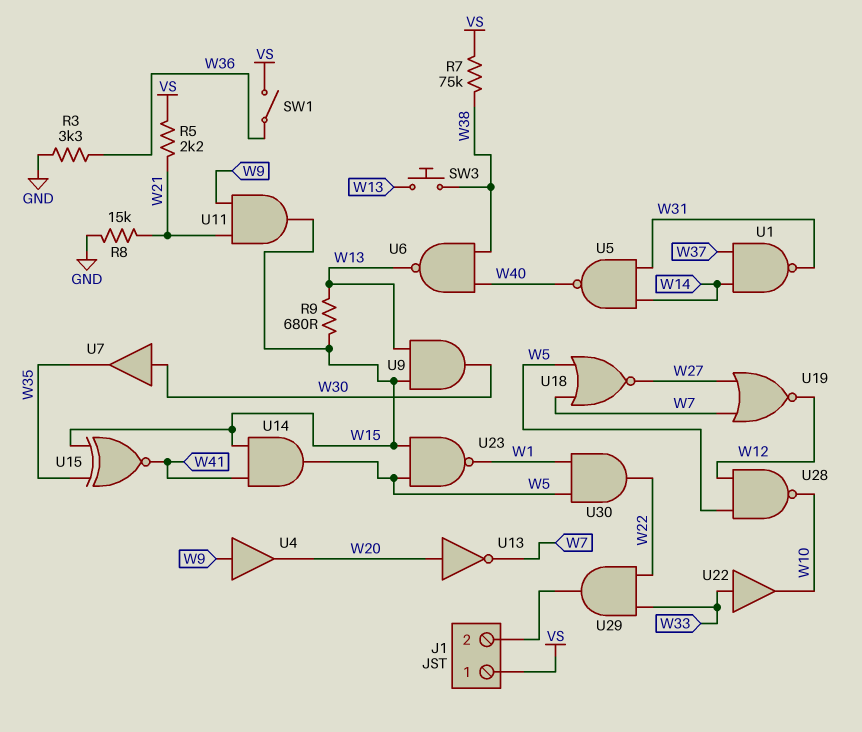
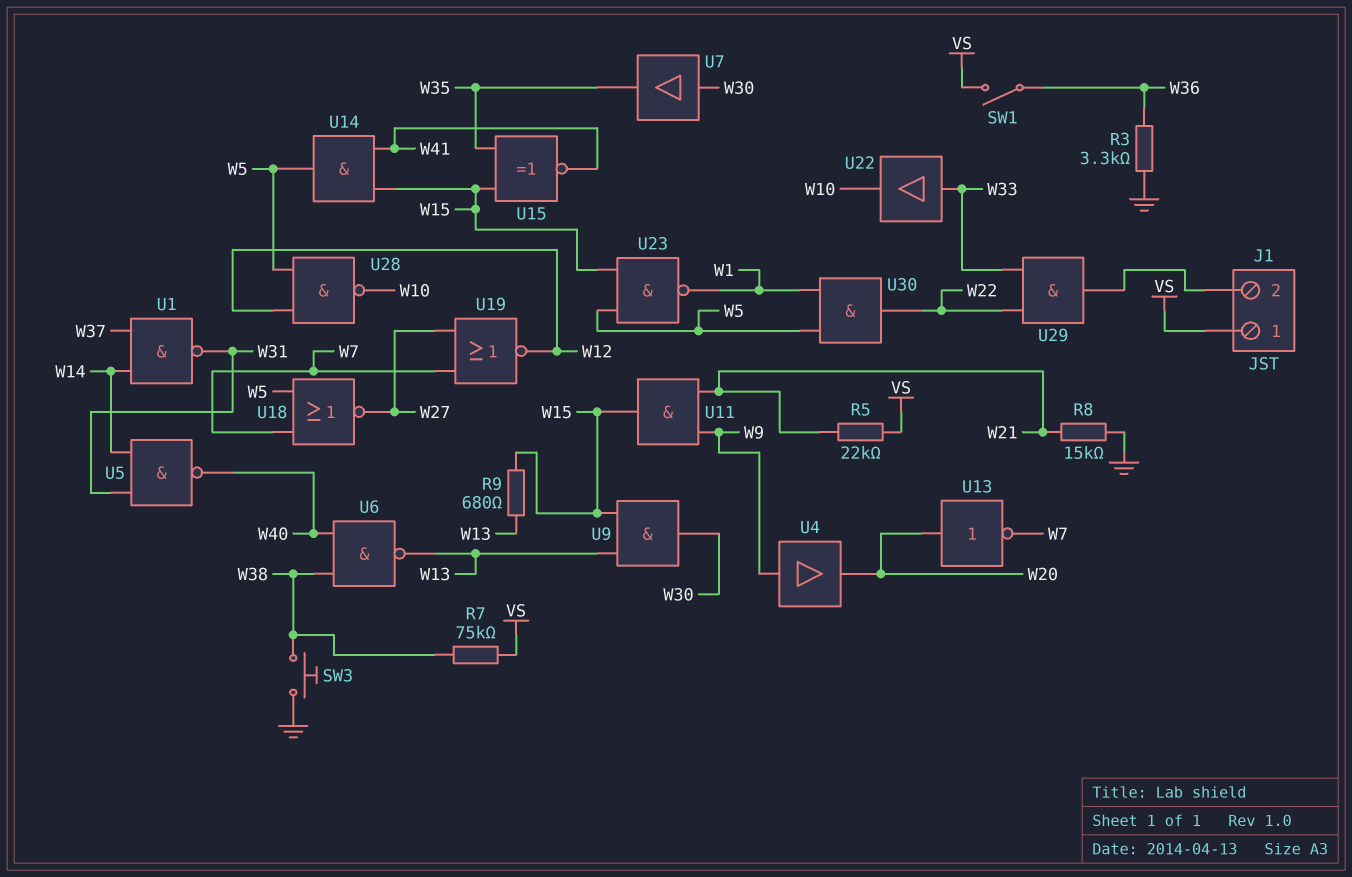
R5: 2.2k (VS, W21) -> 22k (VS, W21)
SW3: button (W13, W38) -> button (GND, W38)

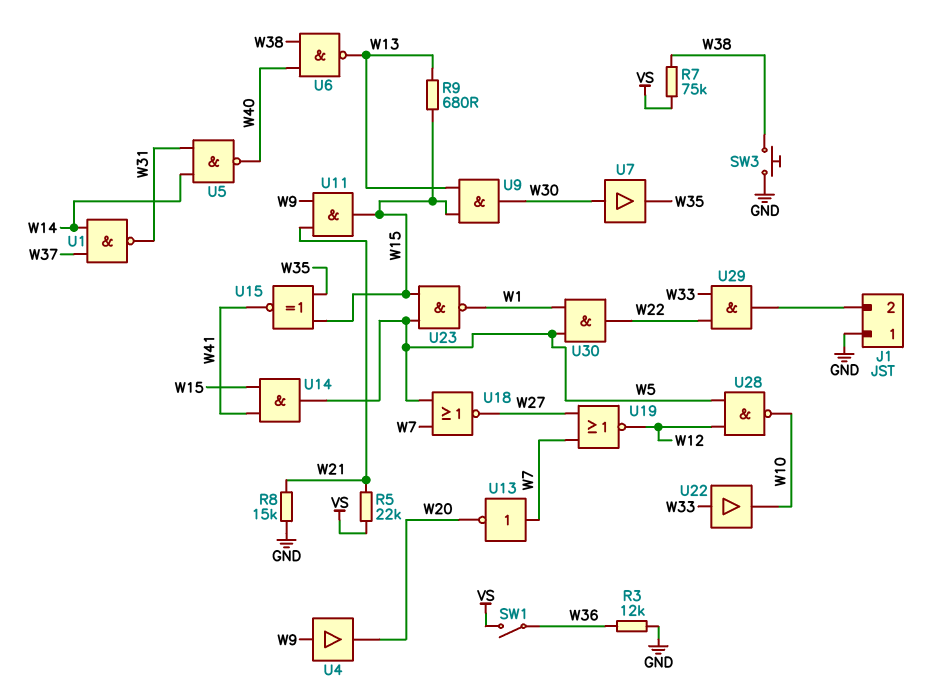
J1 pin 1: VS -> GND
R3: 3.3k (GND, W36) -> 12k (GND, W36)
U13: NOT (in W20, out W7) -> NOT (in W7, out W20)

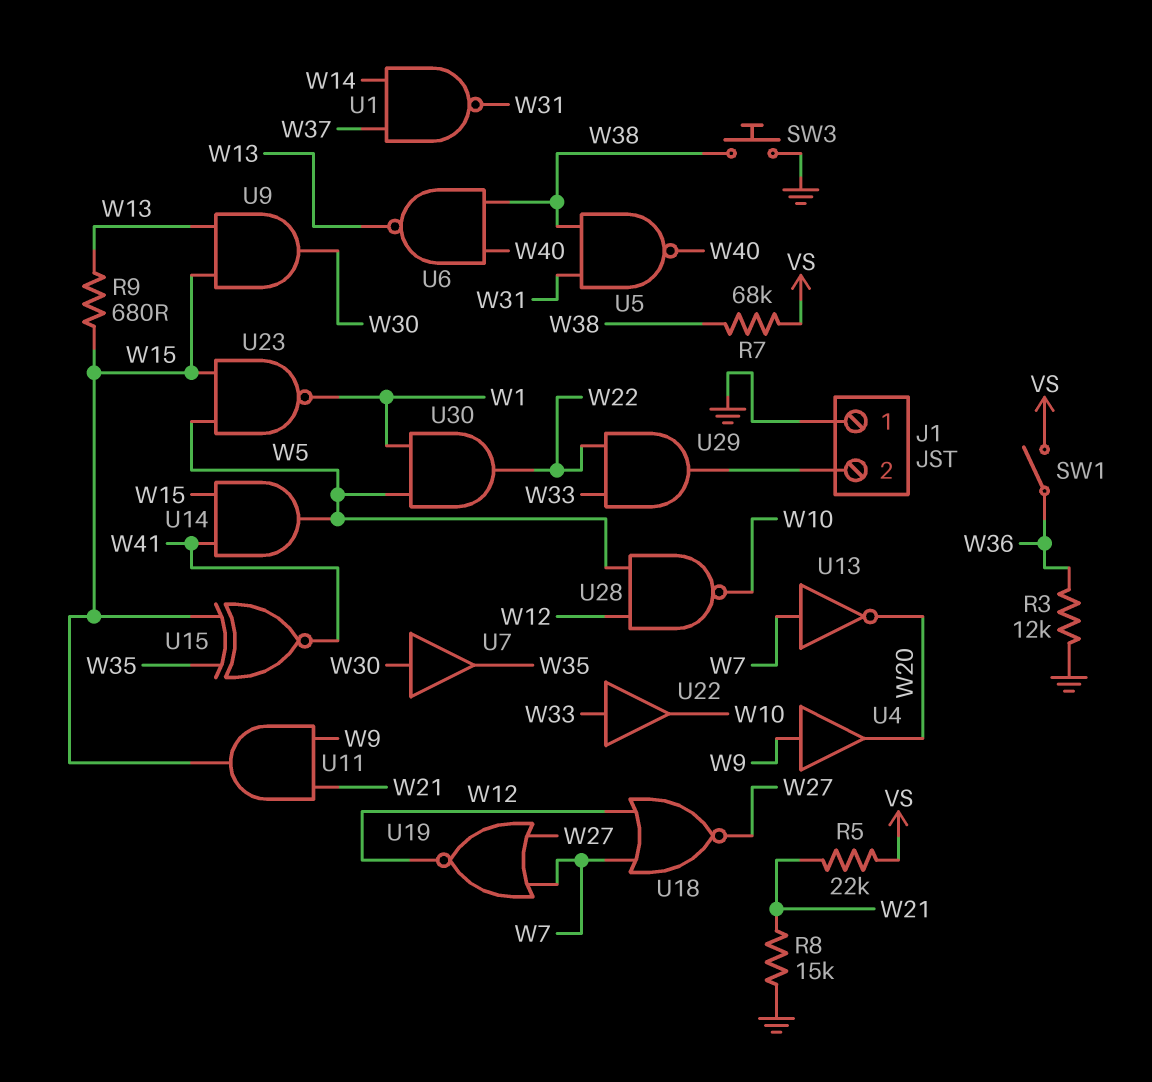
R7: 75k (VS, W38) -> 68k (VS, W38)
U5: NAND (in W14, in W31, out W40) -> NAND (in W31, in W38, out W40)
U18: NOR (in W5, in W7, out W27) -> NOR (in W7, in W12, out W27)

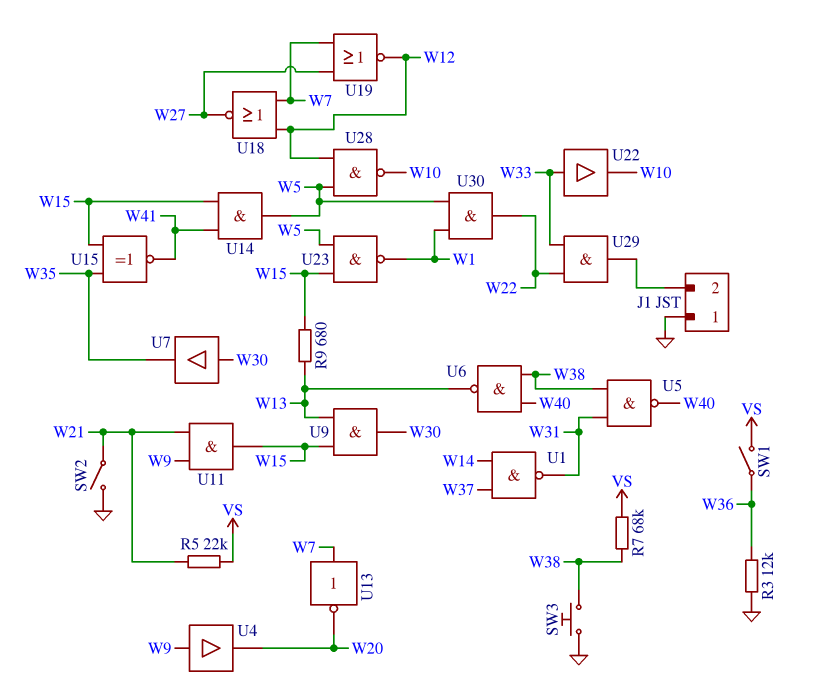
R8: 15k (GND, W21) -> none
SW2: none -> switch (GND, W21)

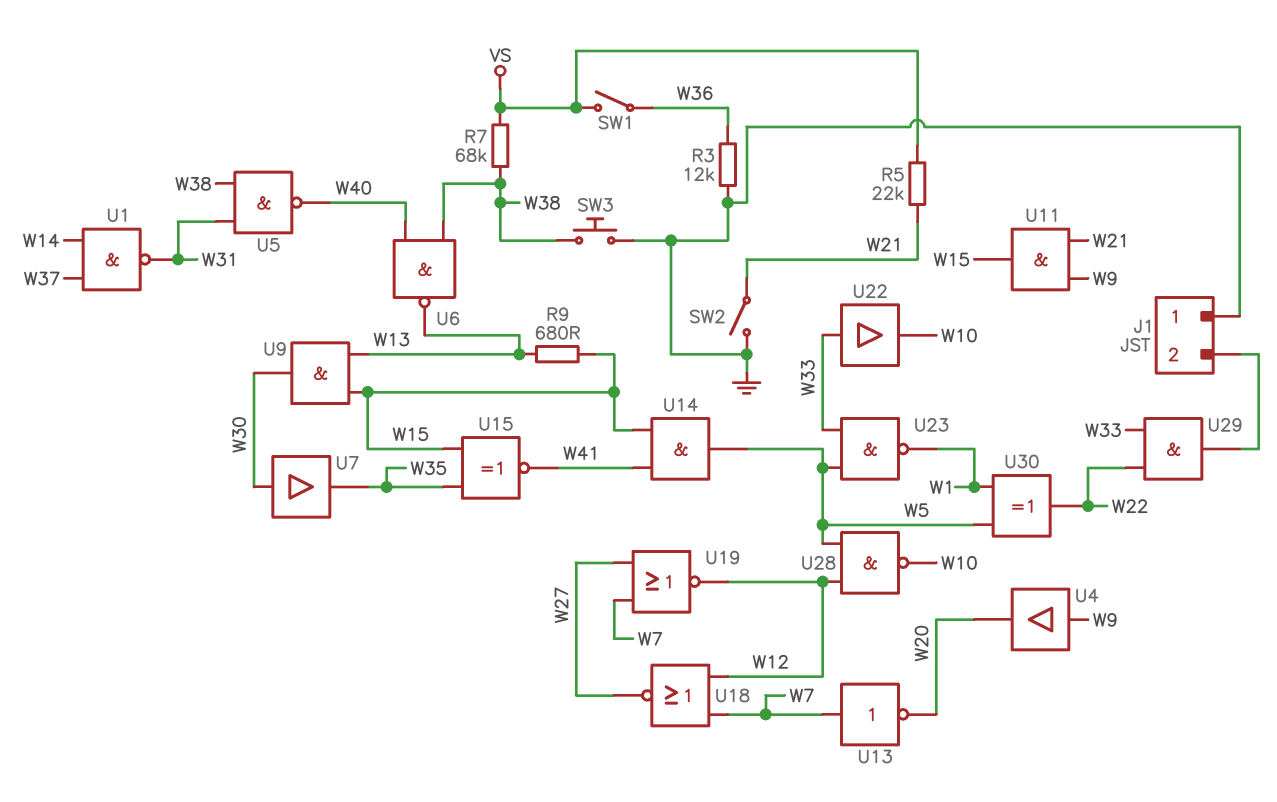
U23: NAND (in W5, in W15, out W1) -> NAND (in W5, in W33, out W1)
U30: AND (in W1, in W5, out W22) -> XOR (in W1, in W5, out W22)

